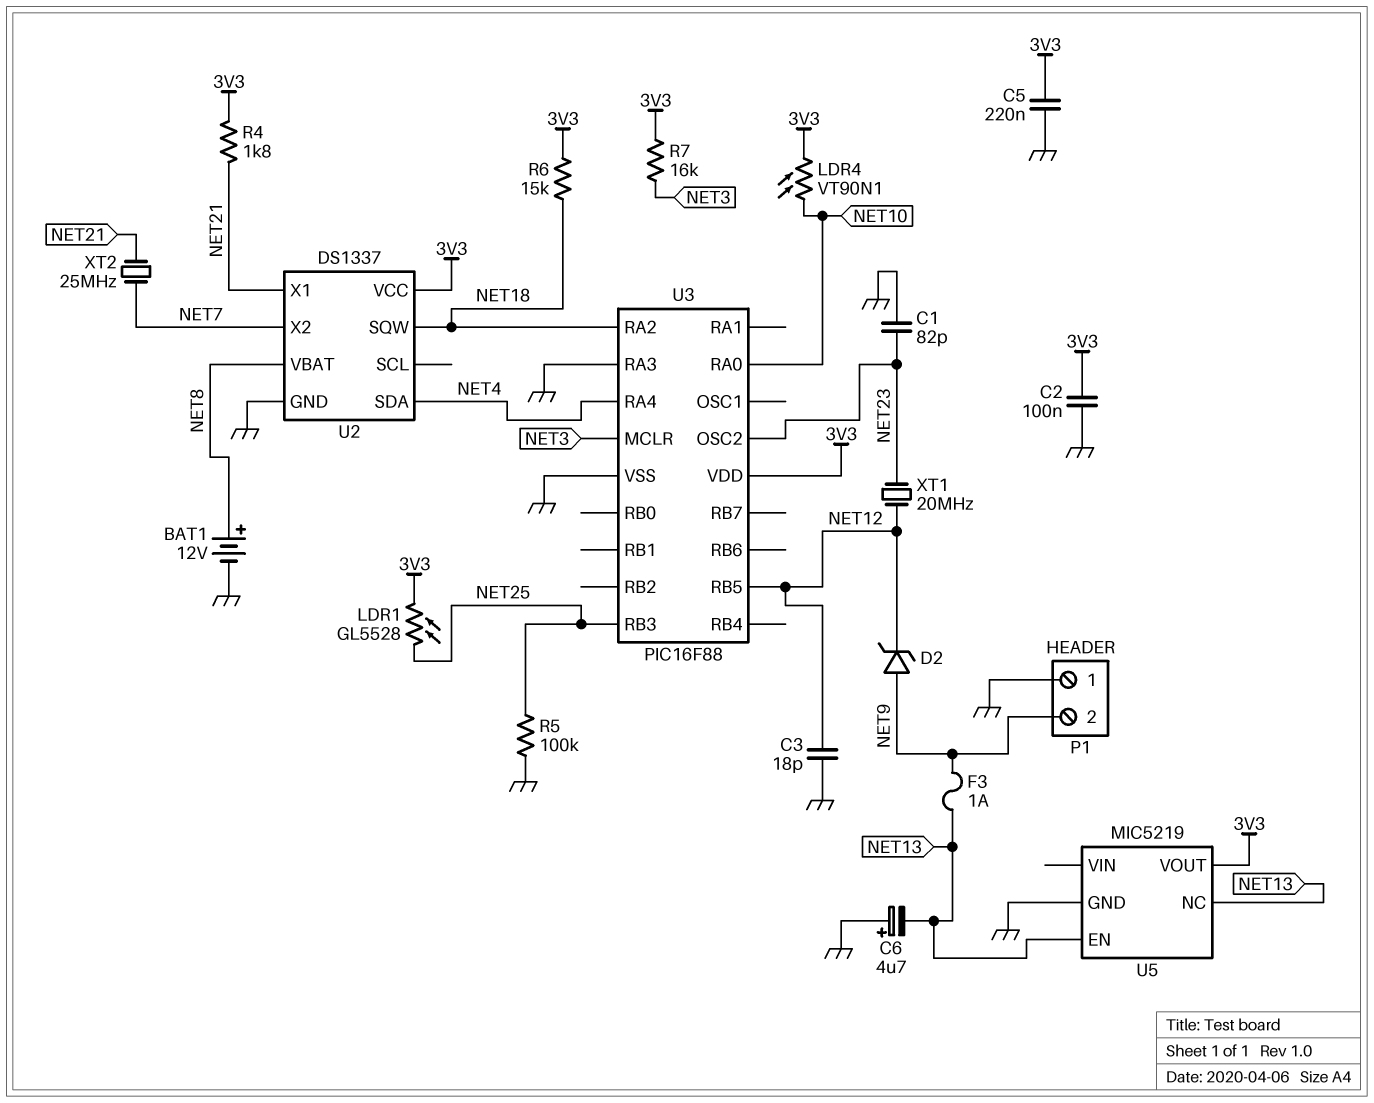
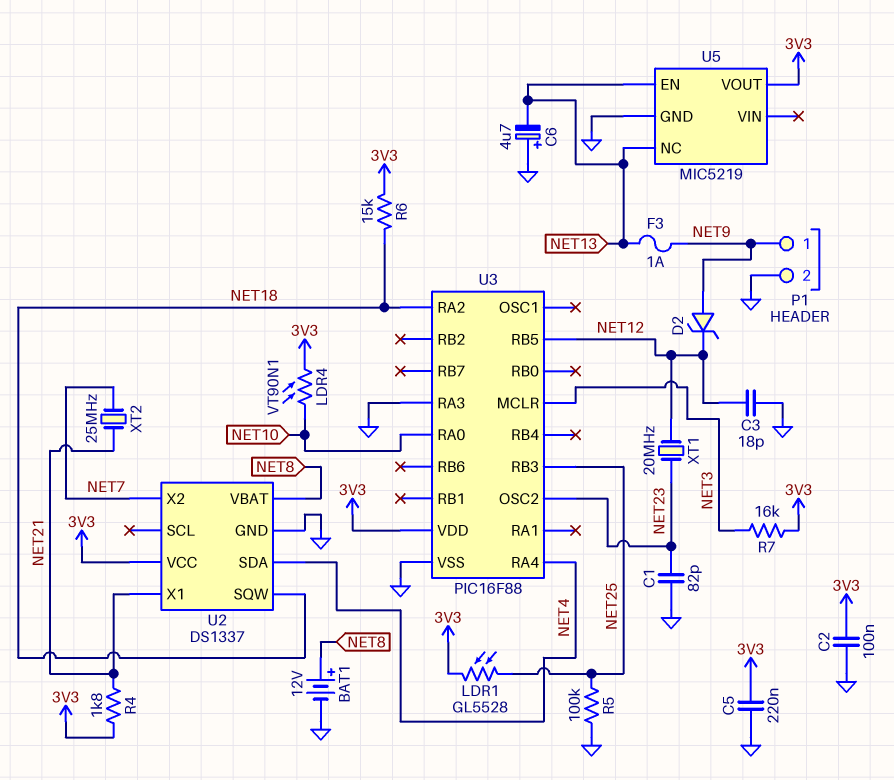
P1 pin 1: GND -> NET9
P1 pin 2: NET9 -> GND

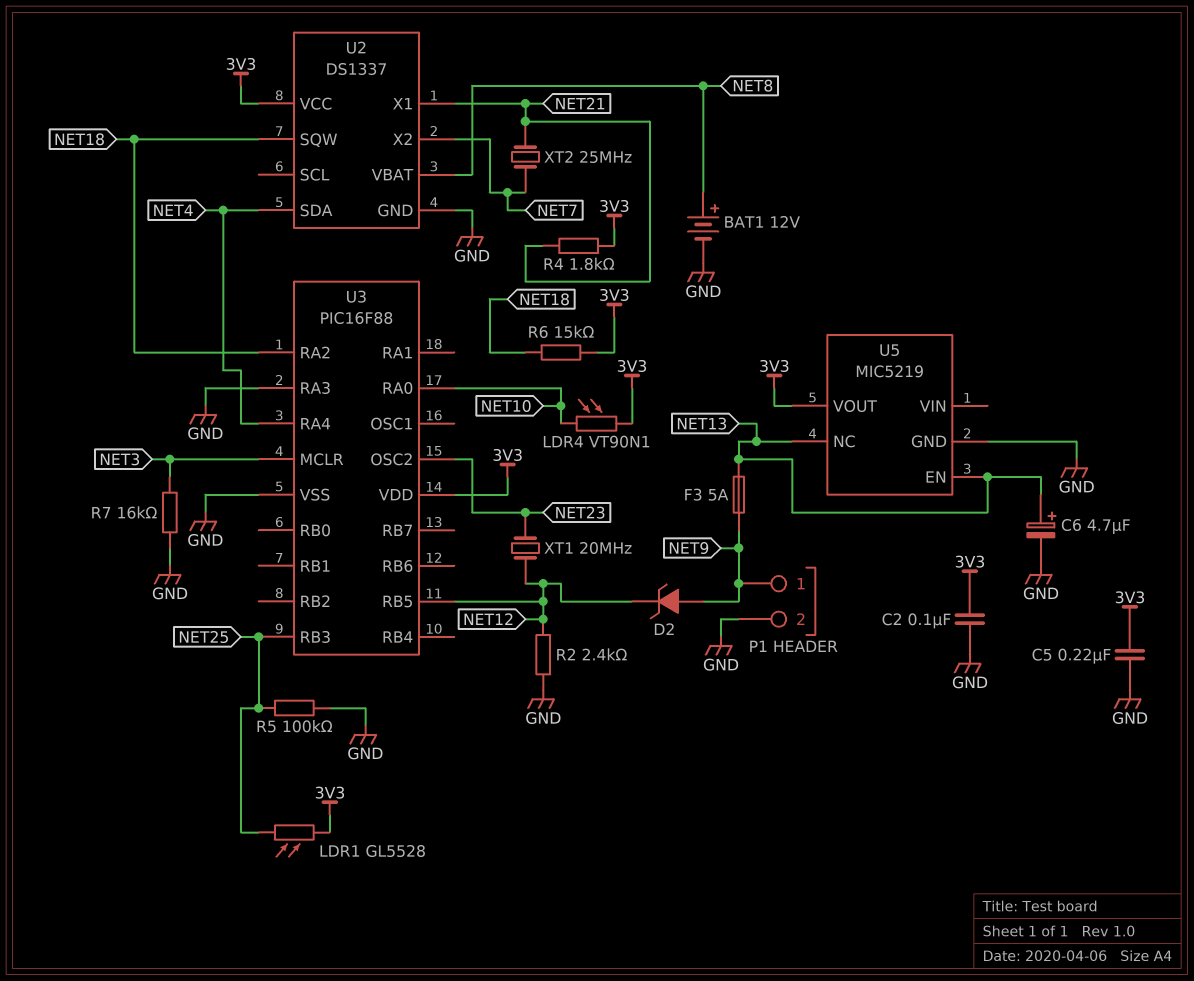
C1: 82pF (GND, NET23) -> none
C3: 18pF (GND, NET12) -> none
C6: 4.7uF (plus GND, minus NET13) -> 4.7uF (plus NET13, minus GND)
F3: 1A (NET9, NET13) -> 5A (NET9, NET13)
R2: none -> 2.4k (GND, NET12)
R7: 16k (3V3, NET3) -> 16k (GND, NET3)

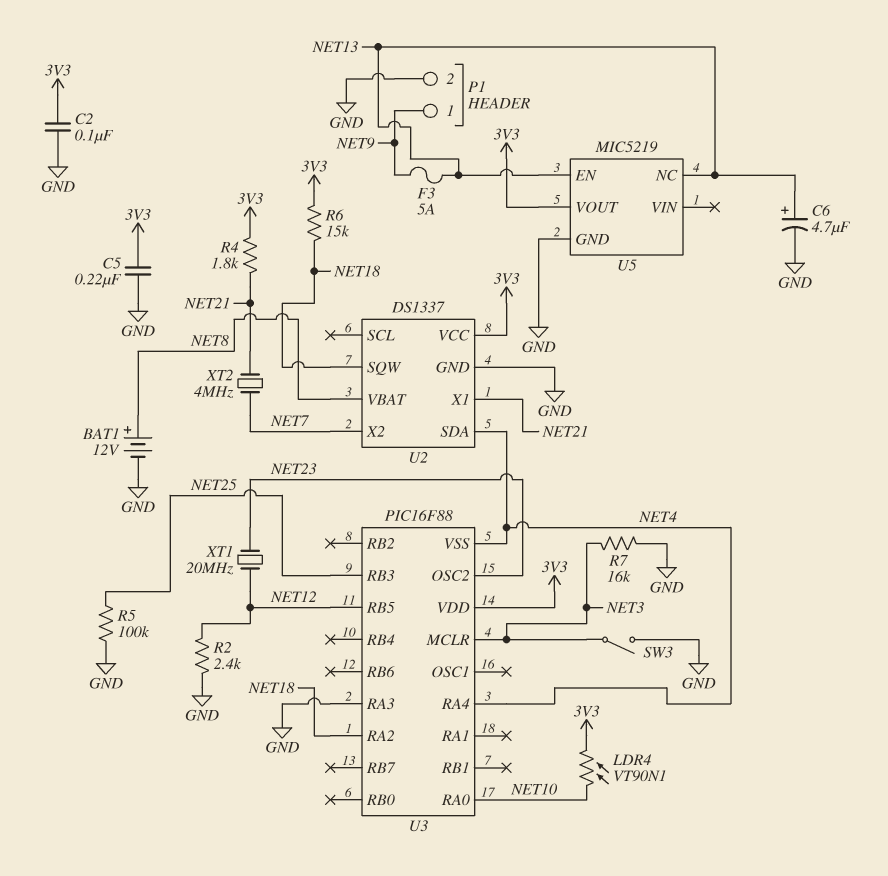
D2: zener (A NET9, K NET12) -> none
LDR1: GL5528 (3V3, NET25) -> none
SW3: none -> switch (GND, NET3)
U3 pin VSS: GND -> NET4
XT2: 25MHz (NET7, NET21) -> 4MHz (NET7, NET21)

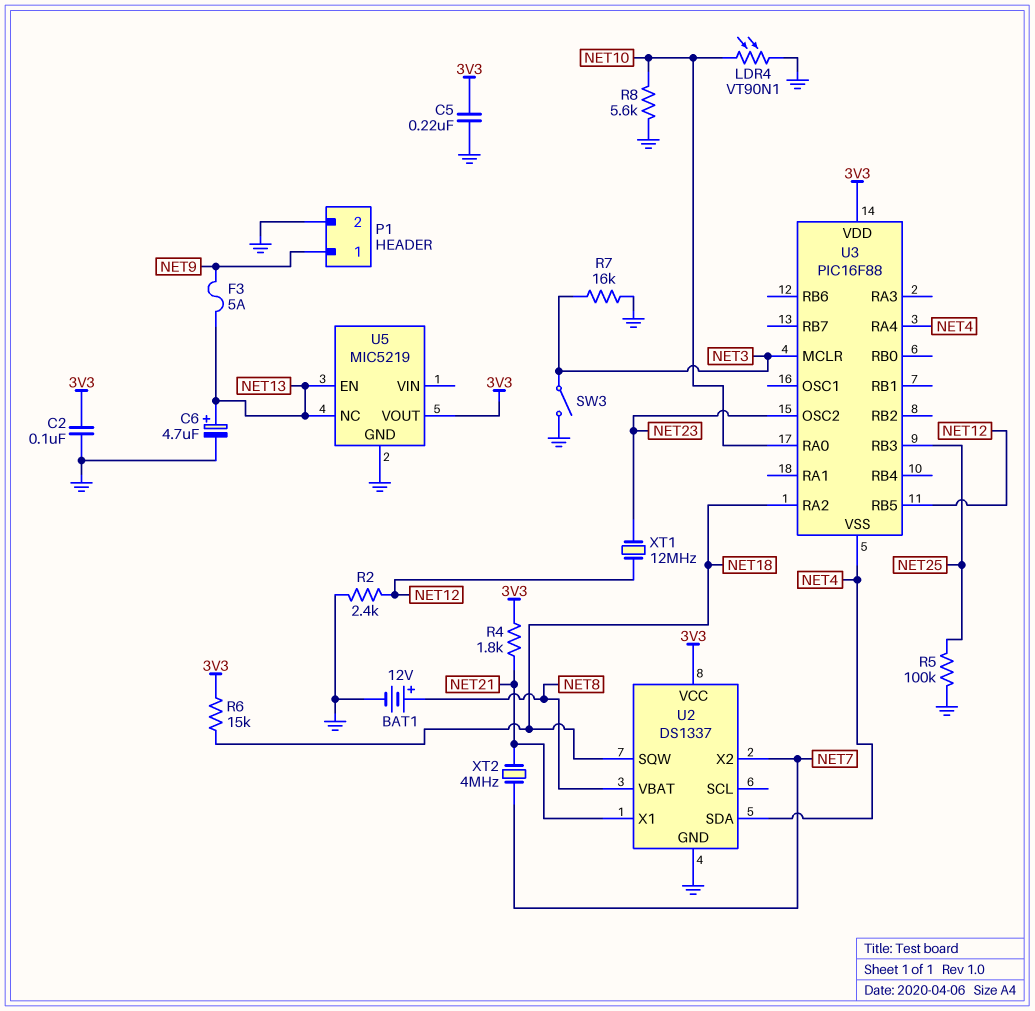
LDR4: VT90N1 (3V3, NET10) -> VT90N1 (GND, NET10)
R8: none -> 5.6k (GND, NET10)
U3 pin RA3: GND -> none
XT1: 20MHz (NET12, NET23) -> 12MHz (NET12, NET23)

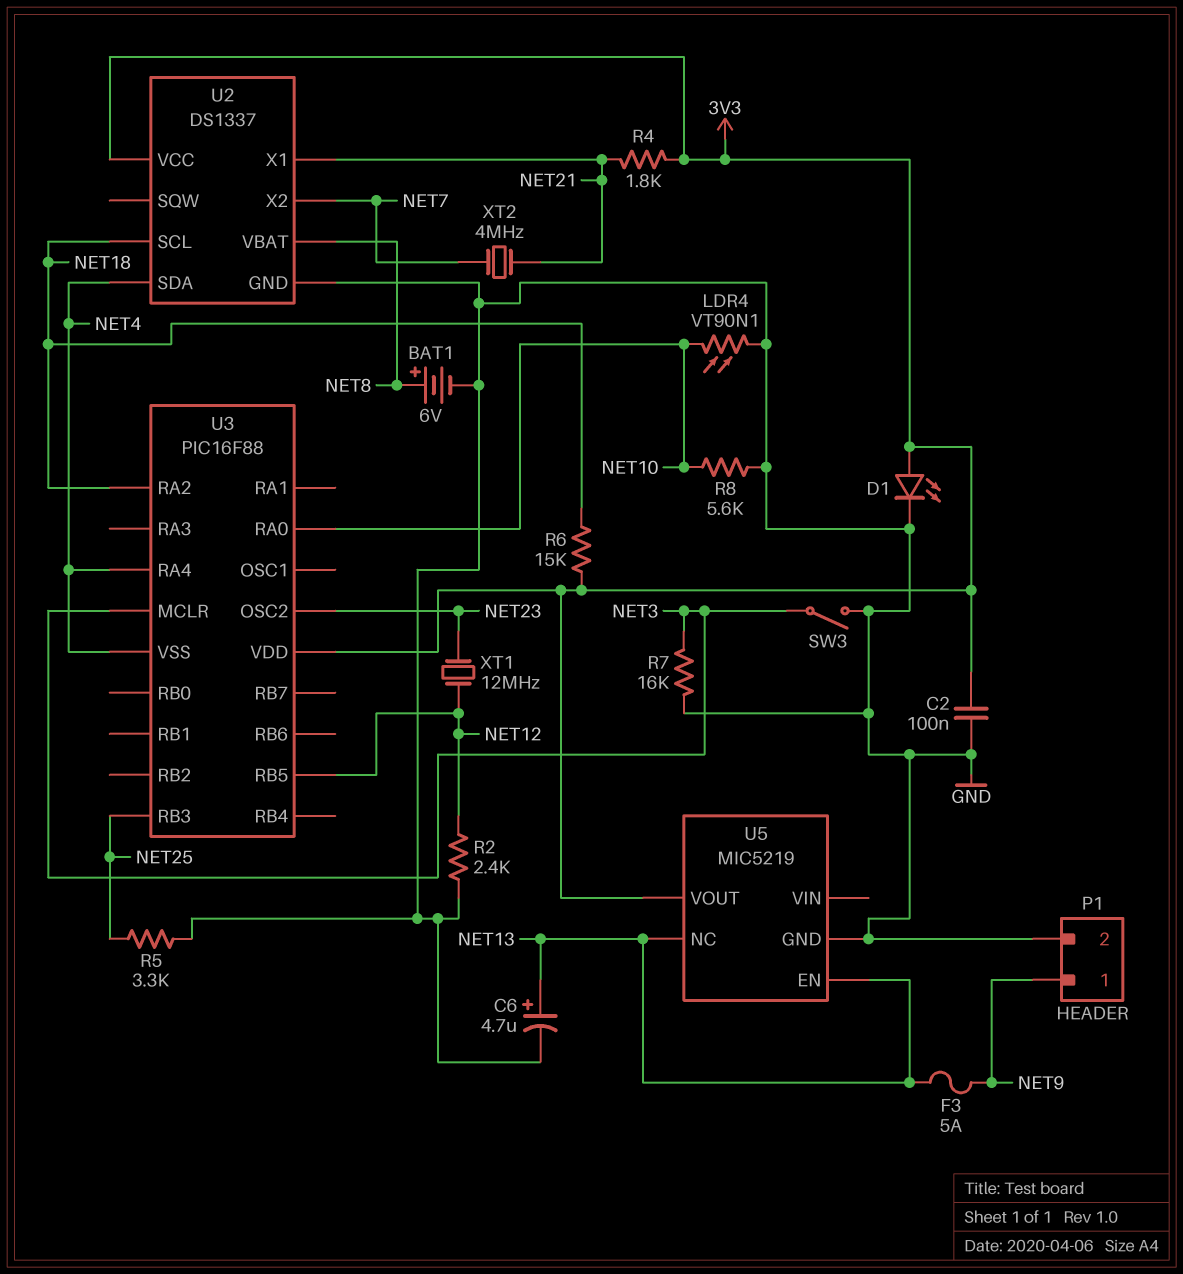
BAT1: 12V (plus NET8, minus GND) -> 6V (plus NET8, minus GND)
C5: 220nF (3V3, GND) -> none
D1: none -> LED (A 3V3, K GND)
R5: 100k (GND, NET25) -> 3.3k (GND, NET25)
U2 pin SCL: none -> NET18
U2 pin SQW: NET18 -> none

